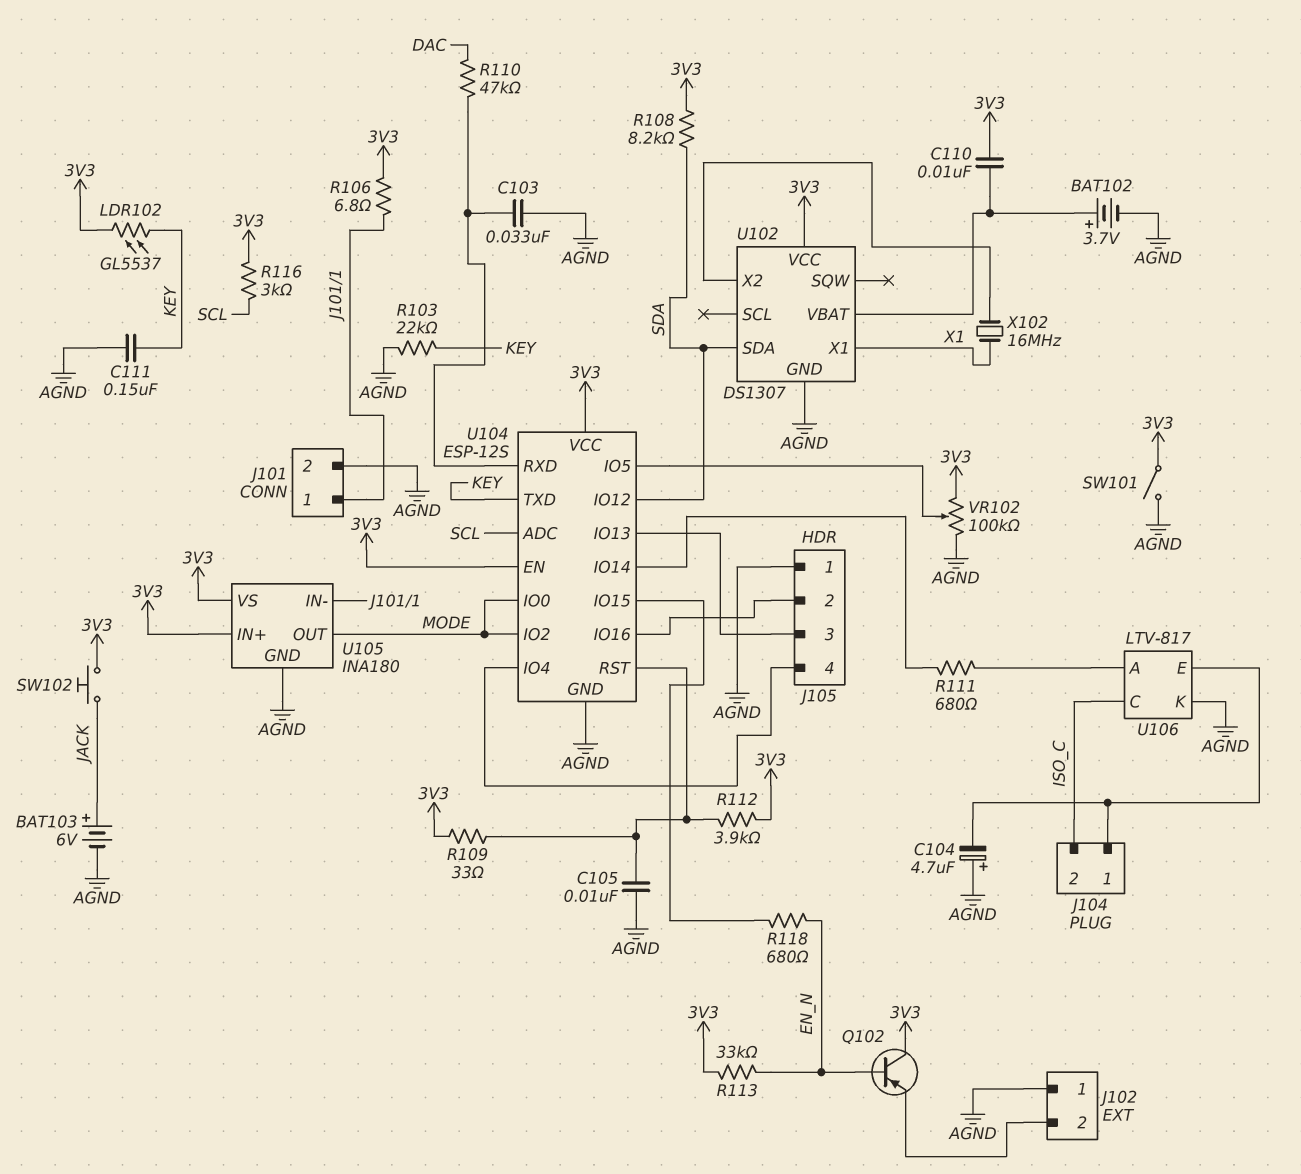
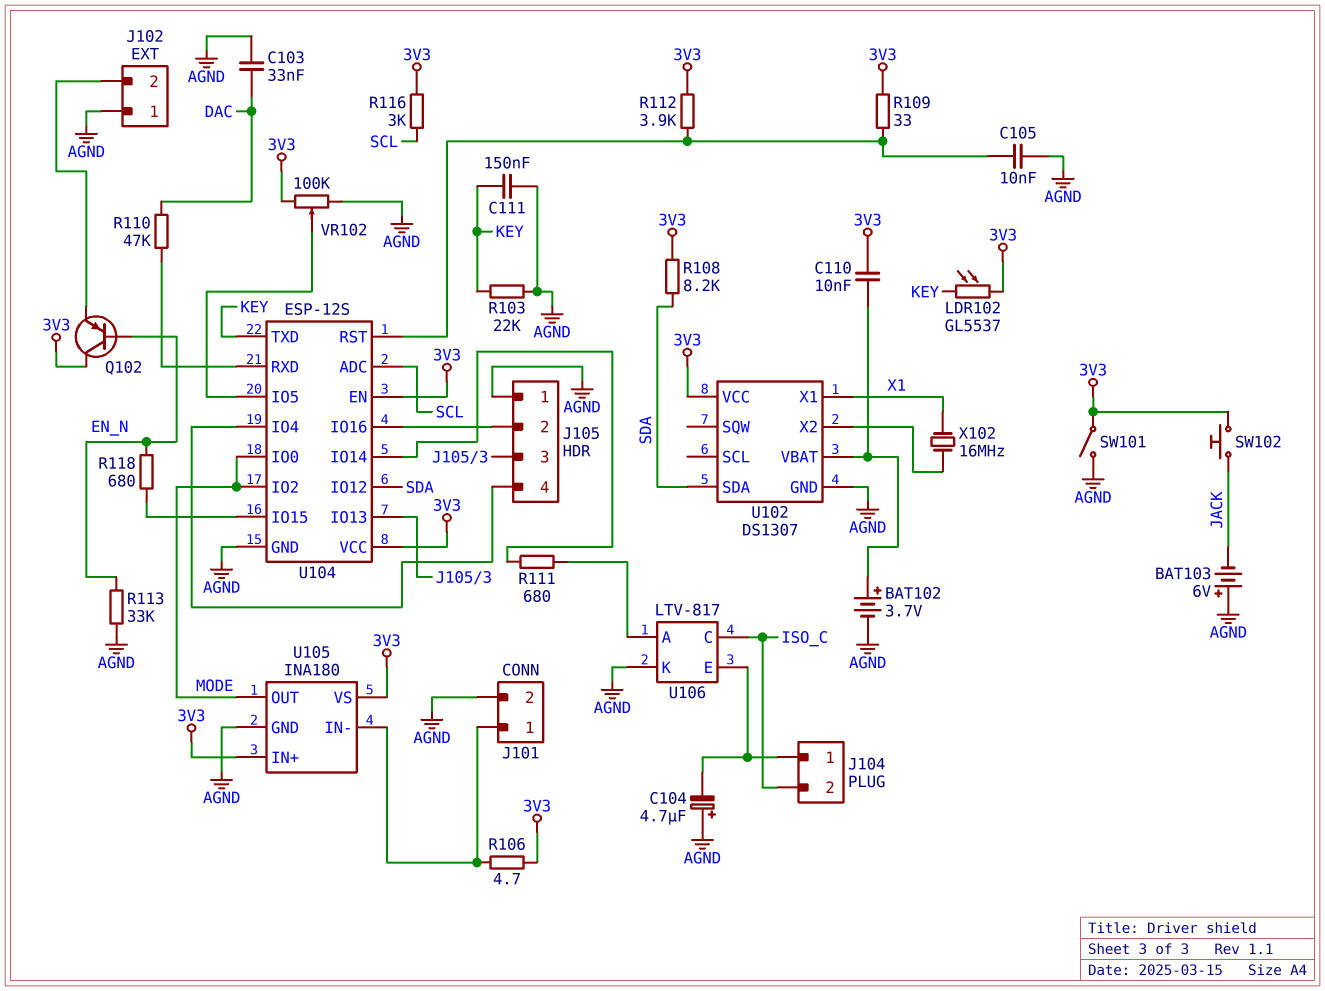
BAT103: 6V (plus JACK, minus AGND) -> 6V (plus AGND, minus JACK)
C103: 33nF (AGND, U104/RXD) -> 33nF (AGND, DAC)
R106: 6.8 (3V3, J101/1) -> 4.7 (3V3, J101/1)
R113: 33k (3V3, EN_N) -> 33k (AGND, EN_N)

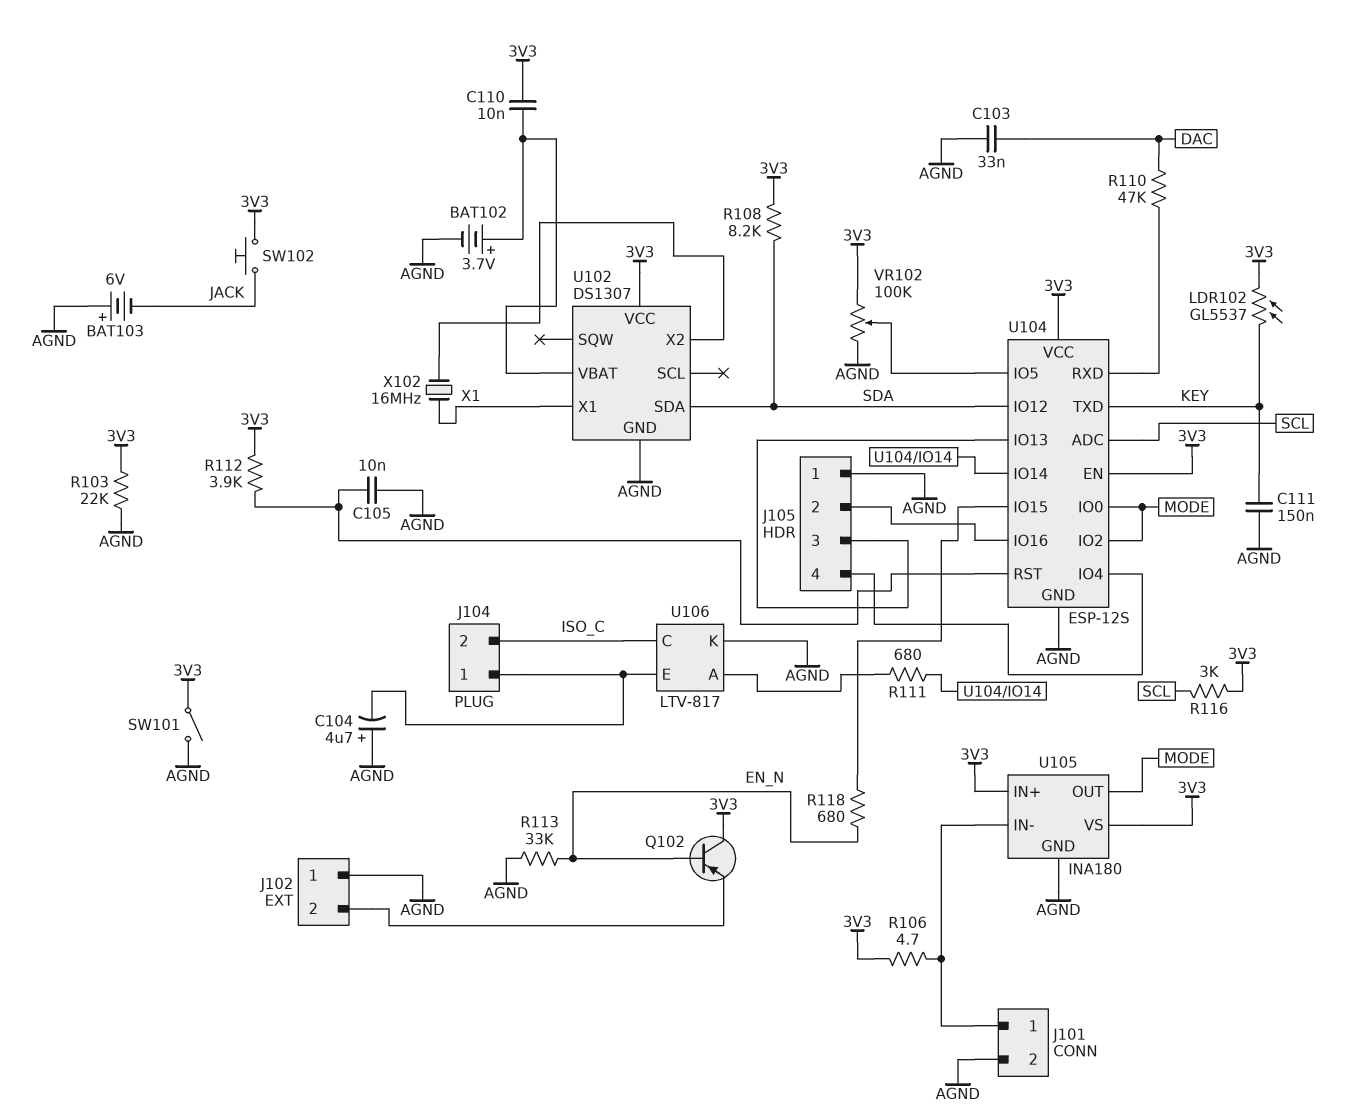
R103: 22k (AGND, KEY) -> 22k (3V3, AGND)
R109: 33 (3V3, U104/RST) -> none

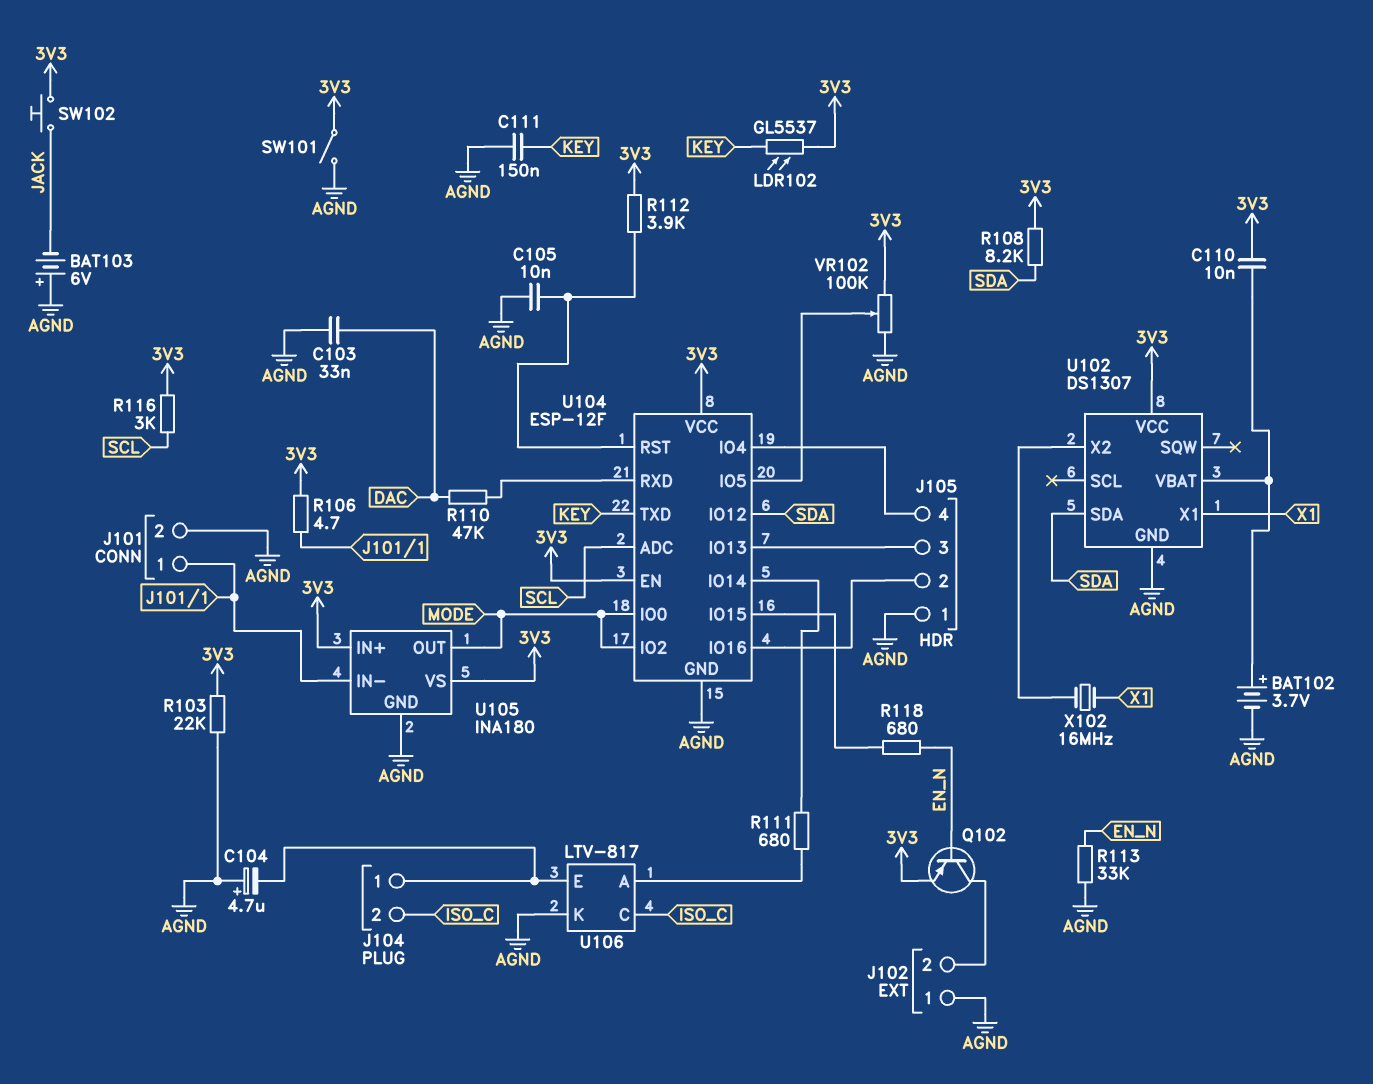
Q102: PNP (B EN_N, C 3V3, E J102/2) -> PNP (B EN_N, C J102/2, E 3V3)
U104: ESP-12S -> ESP-12F

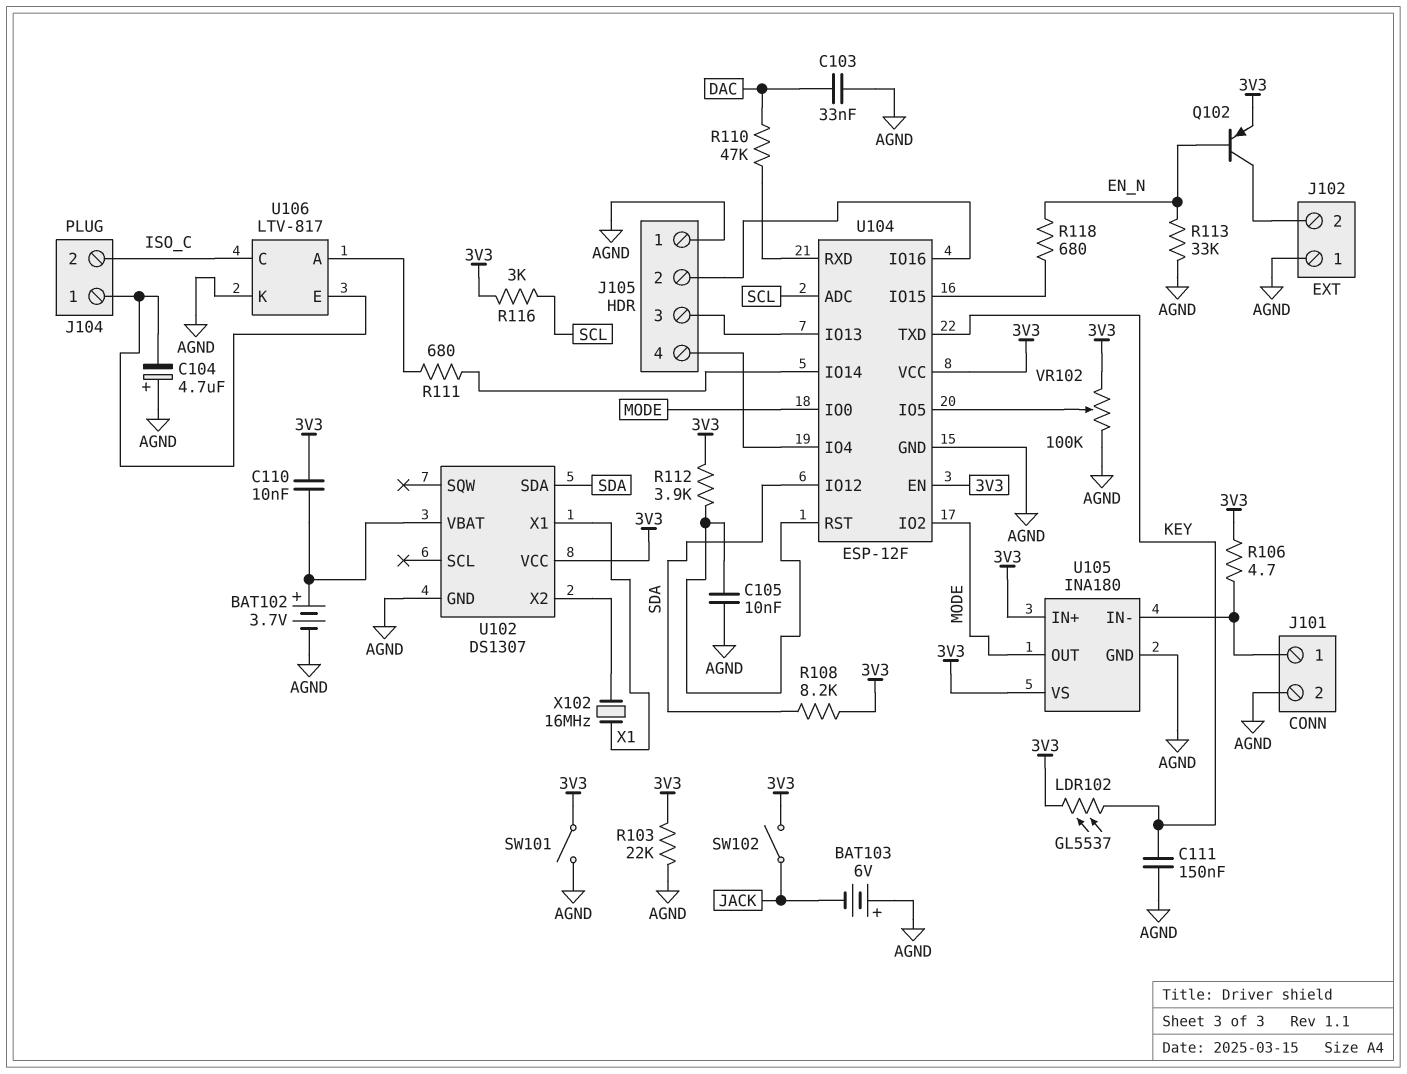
SW102: button (3V3, JACK) -> switch (3V3, JACK)

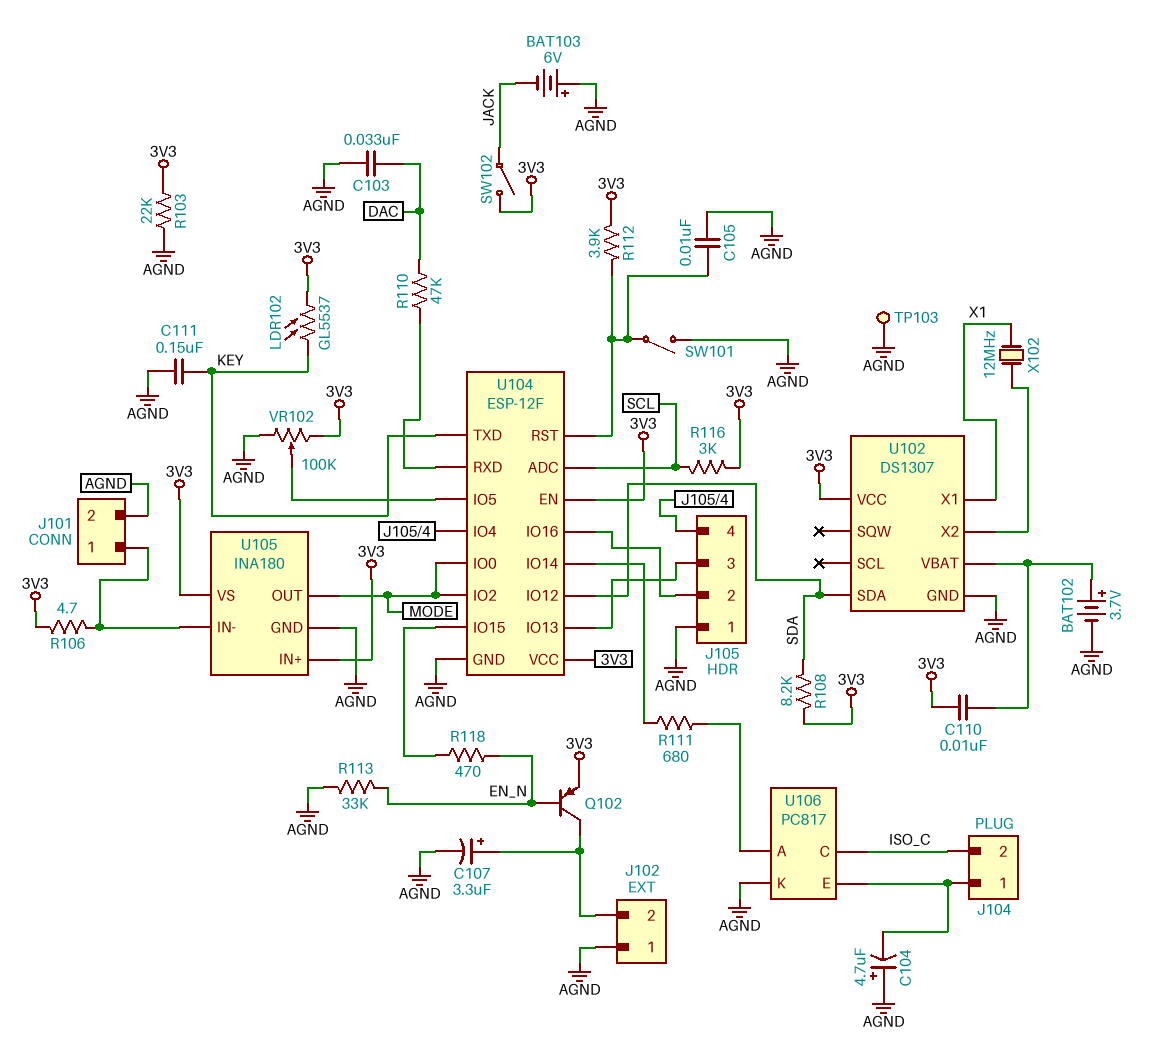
C107: none -> 3.3uF (plus J102/2, minus AGND)
R118: 680 (EN_N, U104/IO15) -> 470 (EN_N, U104/IO15)
SW101: switch (3V3, AGND) -> switch (AGND, U104/RST)
TP103: none -> test point (AGND)
U106: LTV-817 -> PC817
X102: 16MHz (U102/X2, X1) -> 12MHz (U102/X2, X1)

